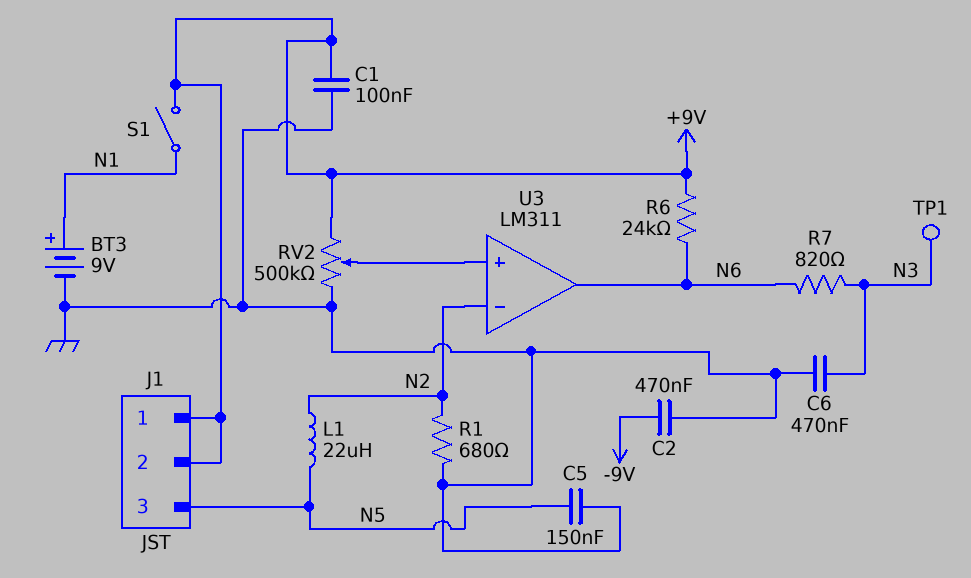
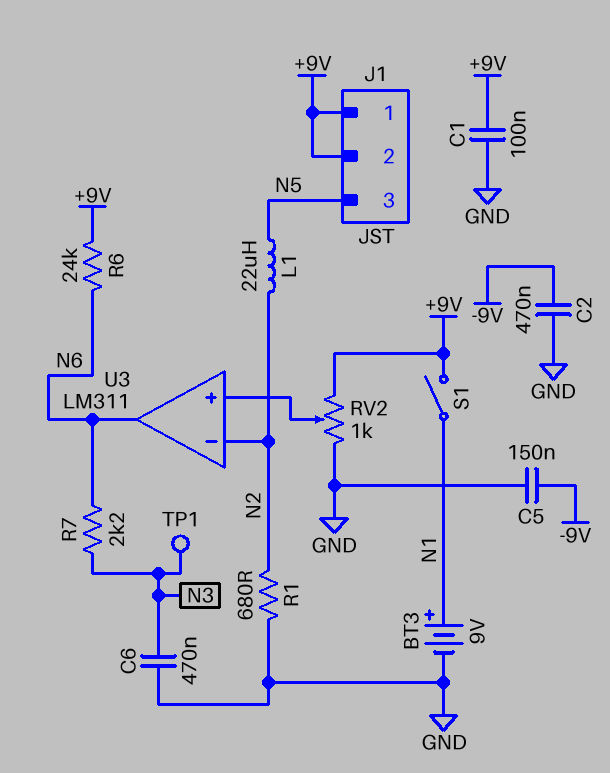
C5: 150nF (GND, N5) -> 150nF (-9V, GND)
R7: 820 (N3, N6) -> 2.2k (N3, N6)
RV2: 500k (+9V, GND, wiper U3/in+) -> 1k (+9V, GND, wiper U3/in+)

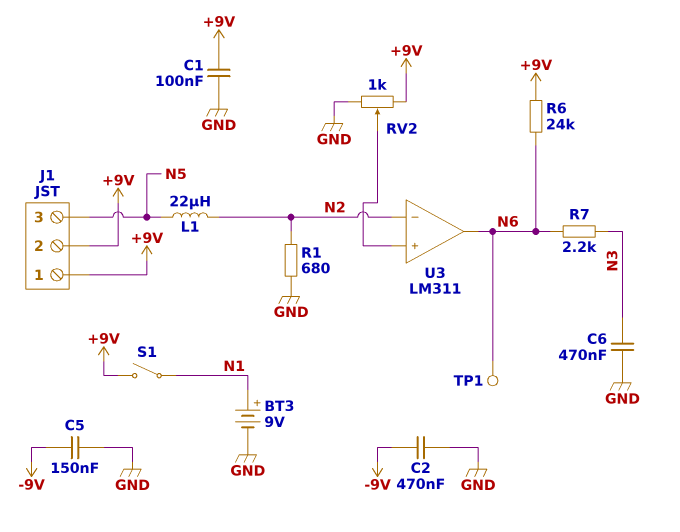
TP1: test point (N3) -> test point (N6)

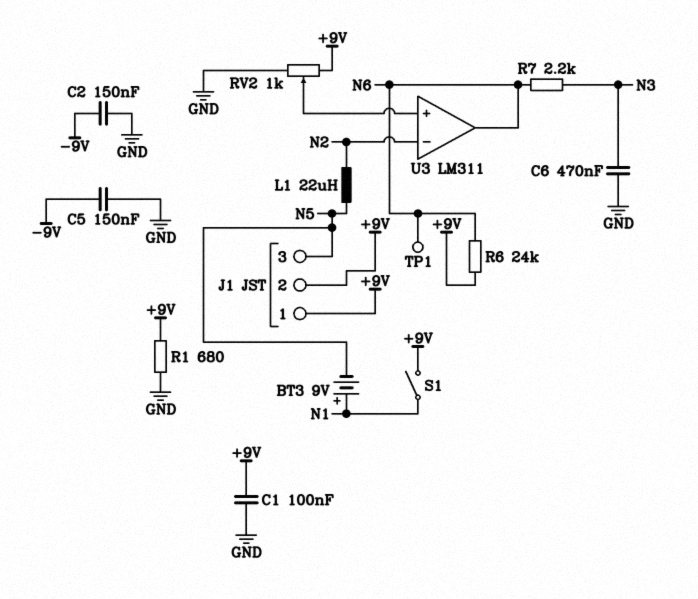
BT3: 9V (plus N1, minus GND) -> 9V (plus N1, minus N5)
C2: 470nF (-9V, GND) -> 150nF (-9V, GND)
R1: 680 (GND, N2) -> 680 (+9V, GND)

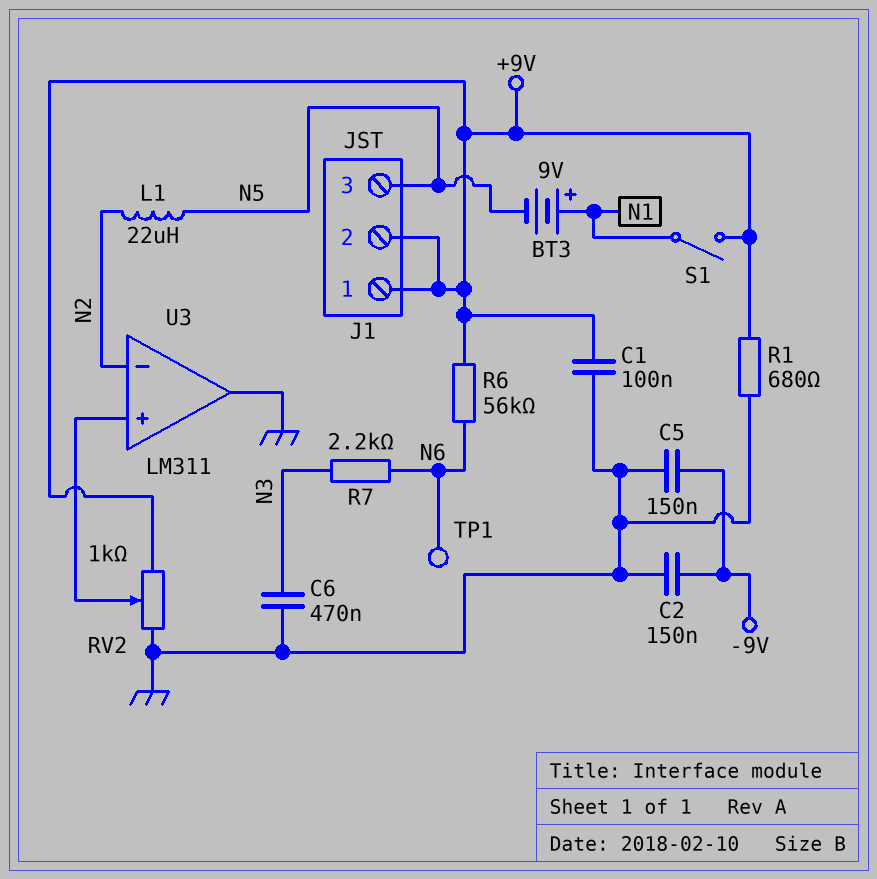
R6: 24k (+9V, N6) -> 56k (+9V, N6)
U3 pin out: N6 -> GND

